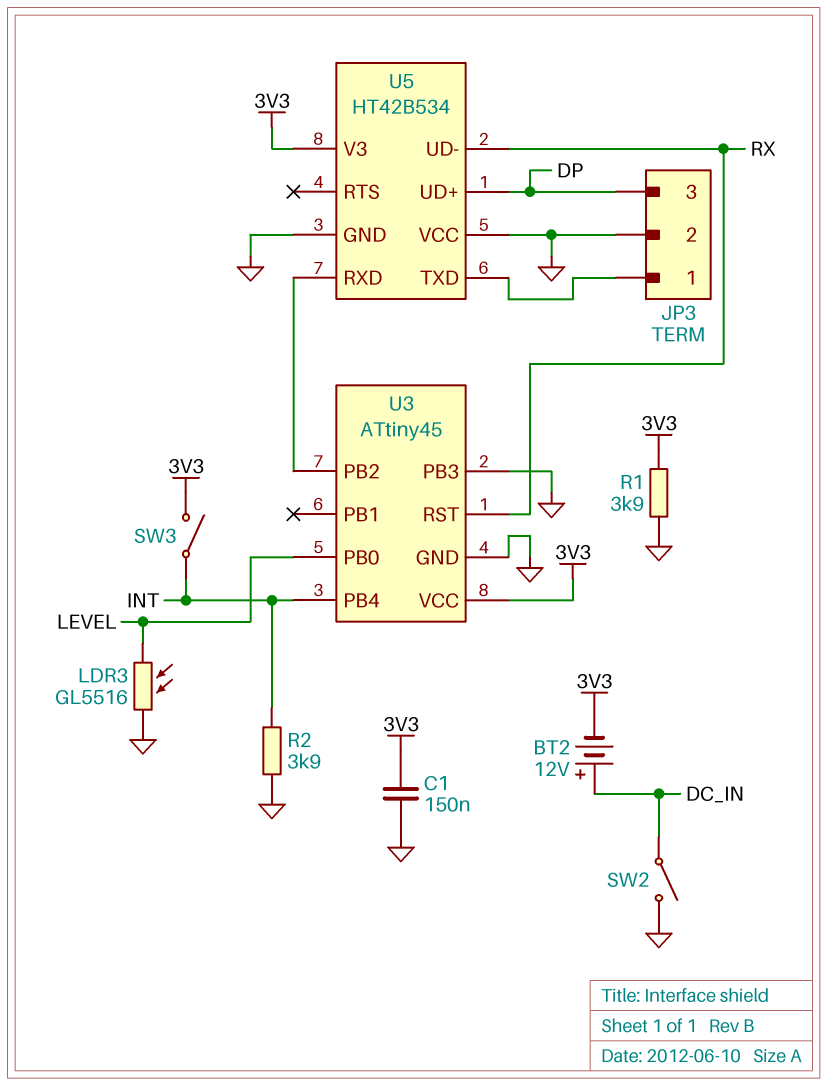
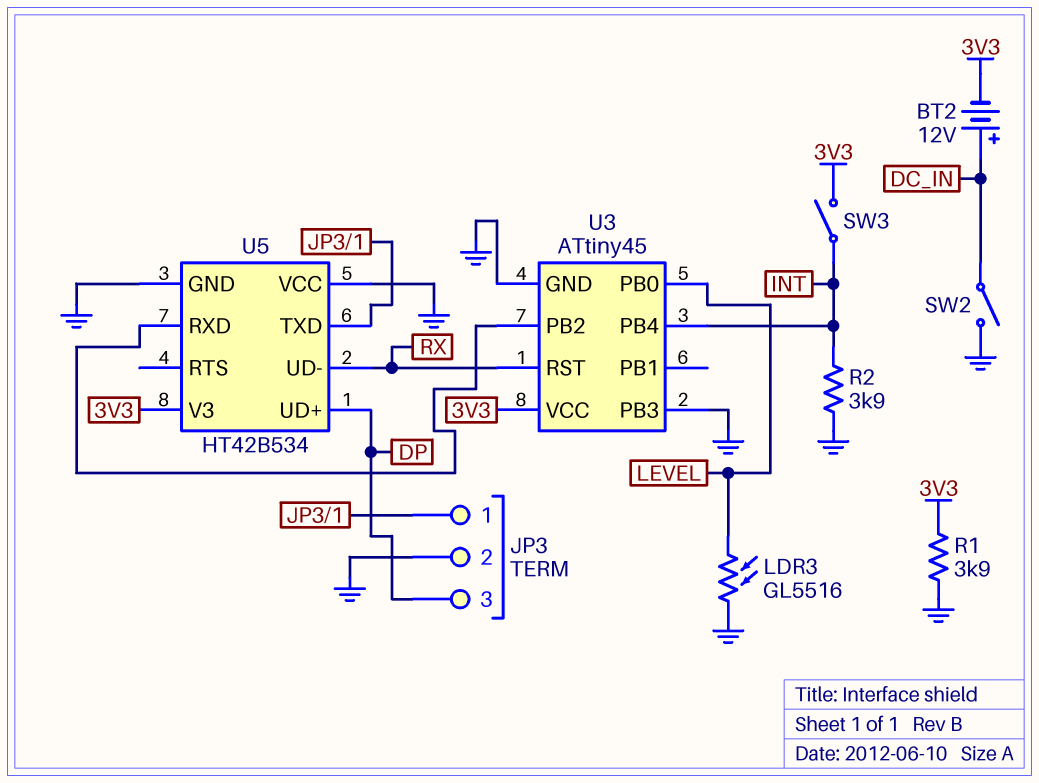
C1: 150nF (3V3, GND) -> none

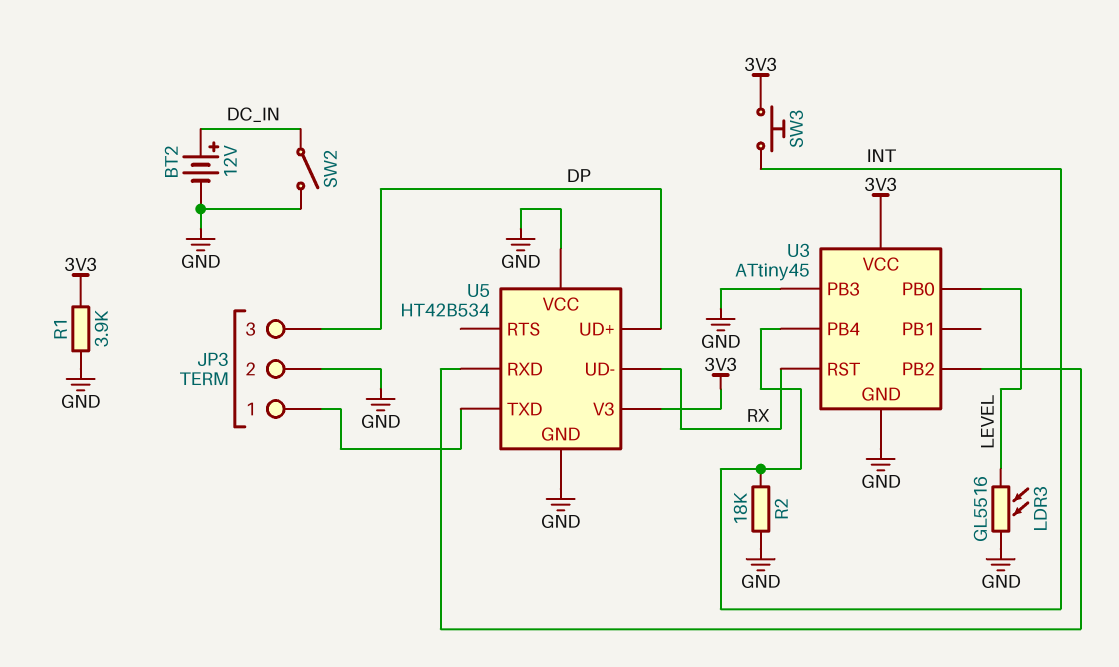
BT2: 12V (plus DC_IN, minus 3V3) -> 12V (plus DC_IN, minus GND)
R2: 3.9k (GND, INT) -> 18k (GND, INT)
SW3: switch (3V3, INT) -> button (3V3, INT)

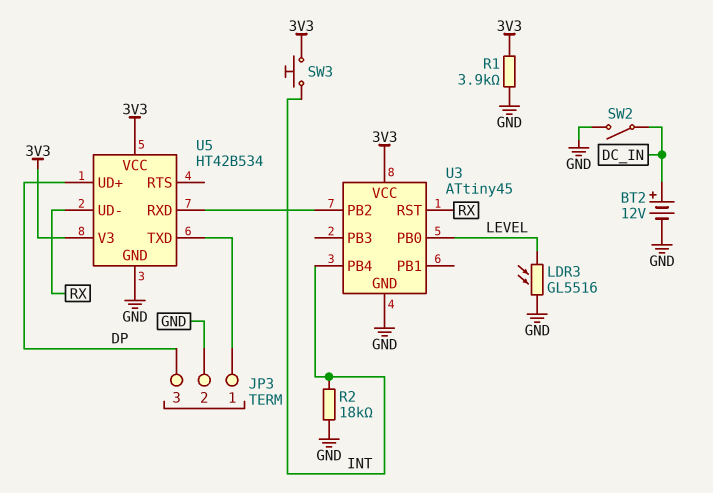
U3 pin PB3: GND -> none
U5 pin VCC: GND -> 3V3

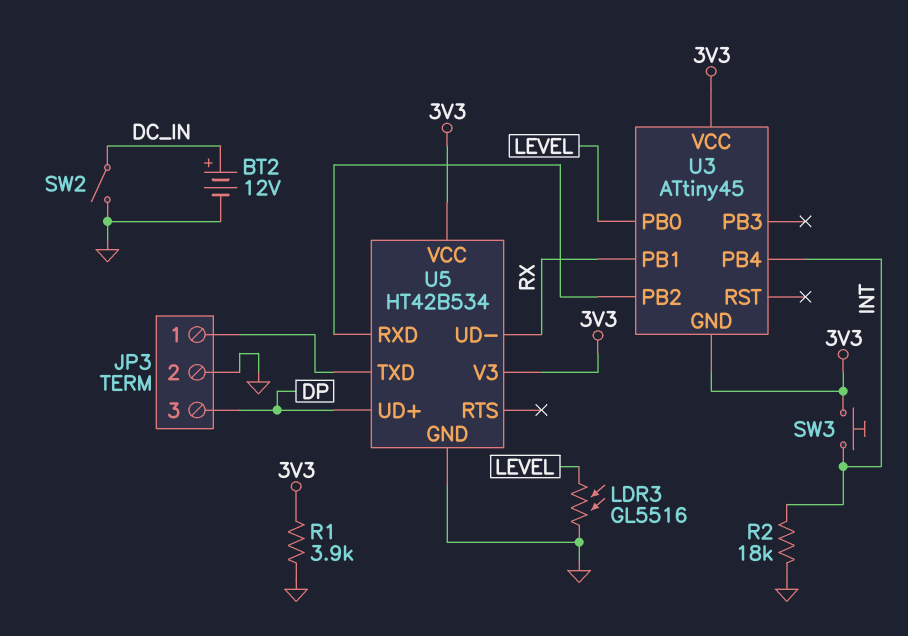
U3 pin GND: GND -> 3V3
U3 pin PB1: none -> RX
U3 pin RST: RX -> none

